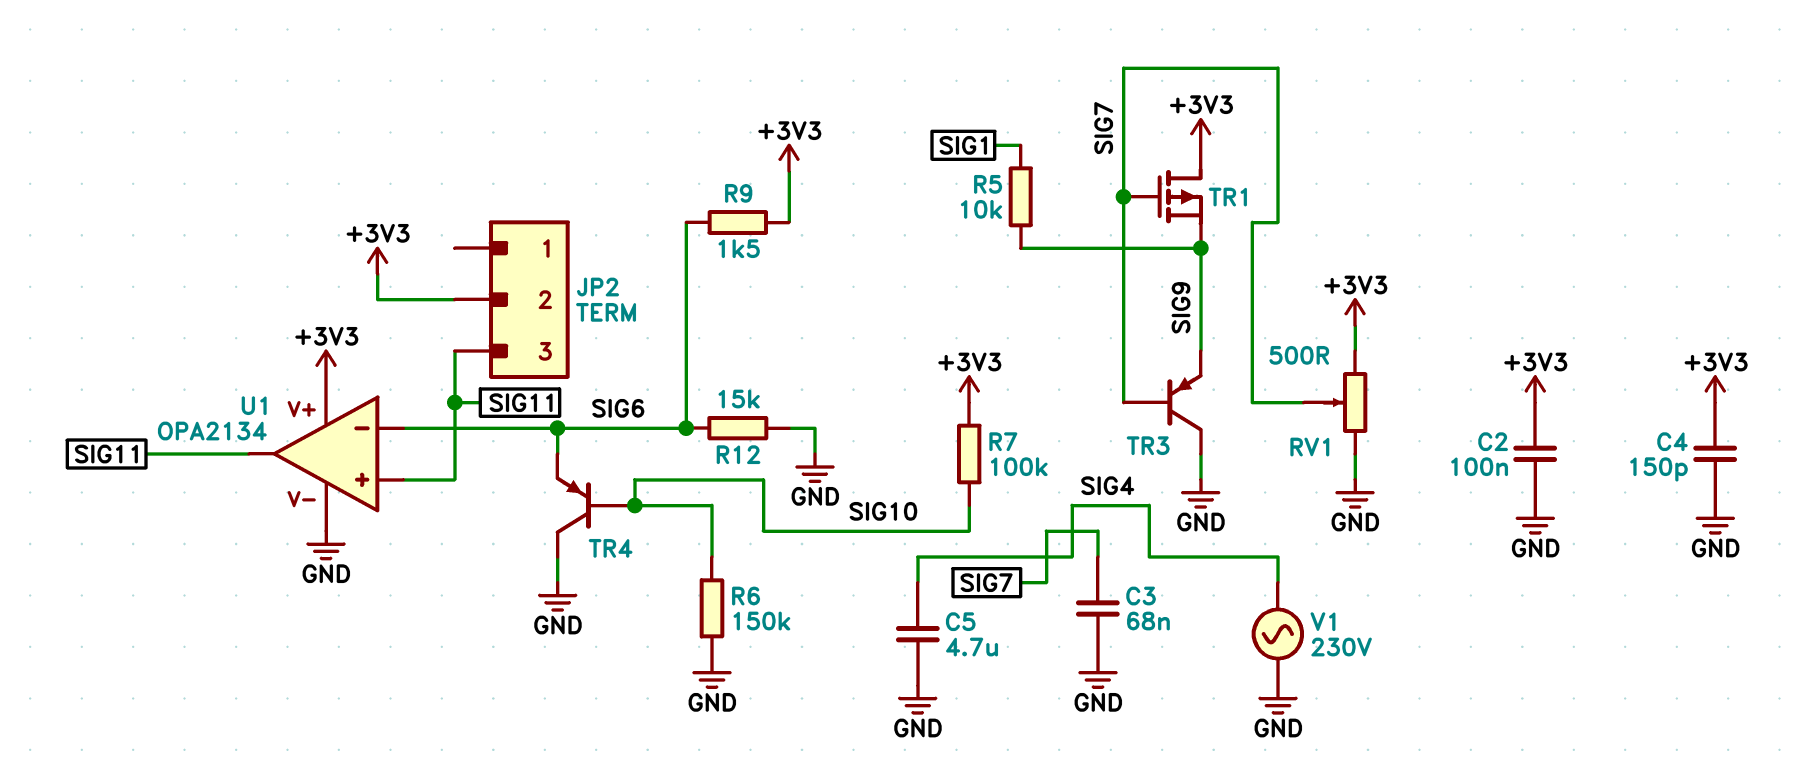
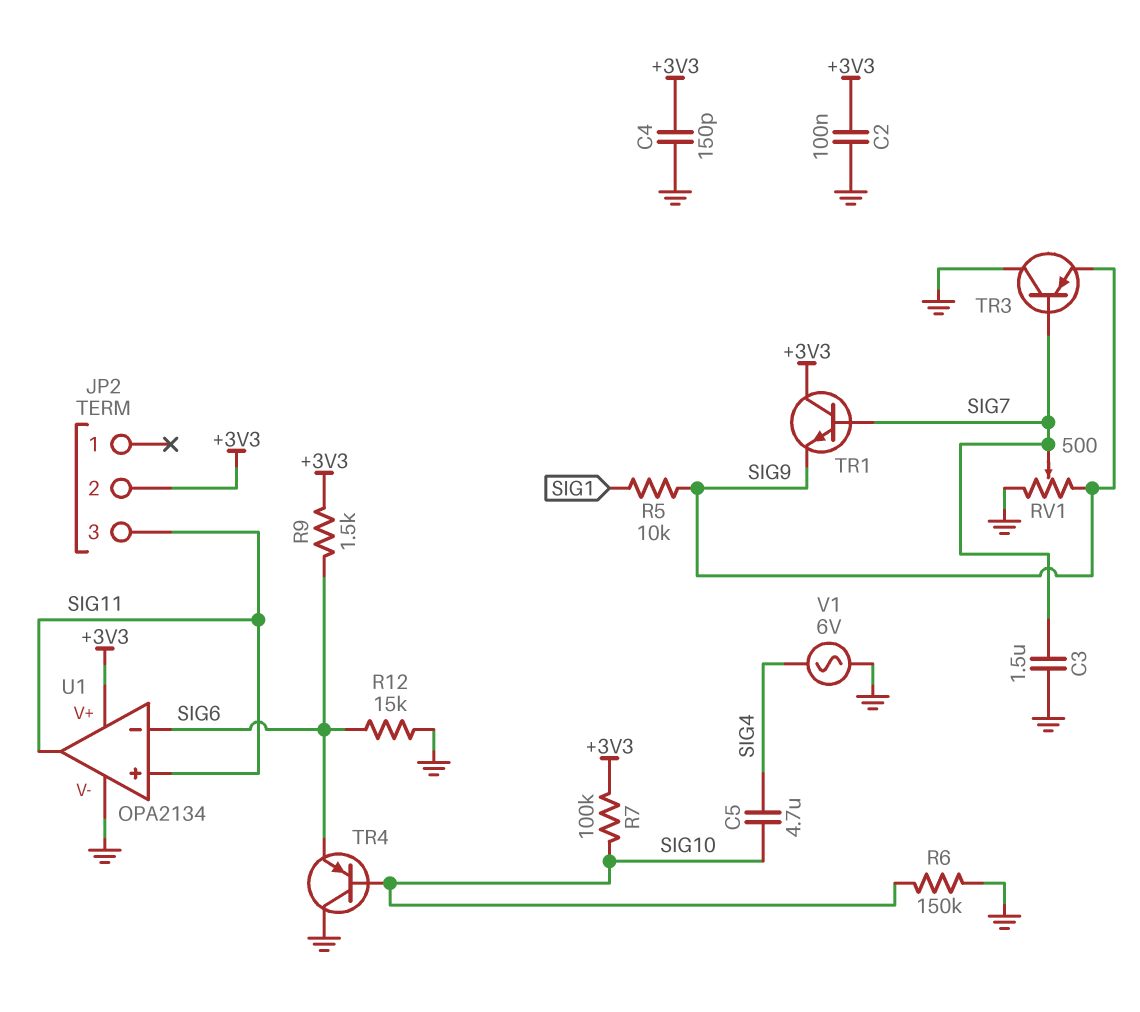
C3: 68nF (GND, SIG7) -> 1.5uF (GND, SIG7)
C5: 4.7uF (GND, SIG4) -> 4.7uF (SIG4, SIG10)
RV1: 500 (+3V3, GND, wiper SIG7) -> 500 (GND, SIG9, wiper SIG7)
TR1: PMOS (G SIG7, D +3V3, S SIG9) -> NPN (B SIG7, C +3V3, E SIG9)
V1: AC 230V (GND, SIG4) -> AC 6V (GND, SIG4)

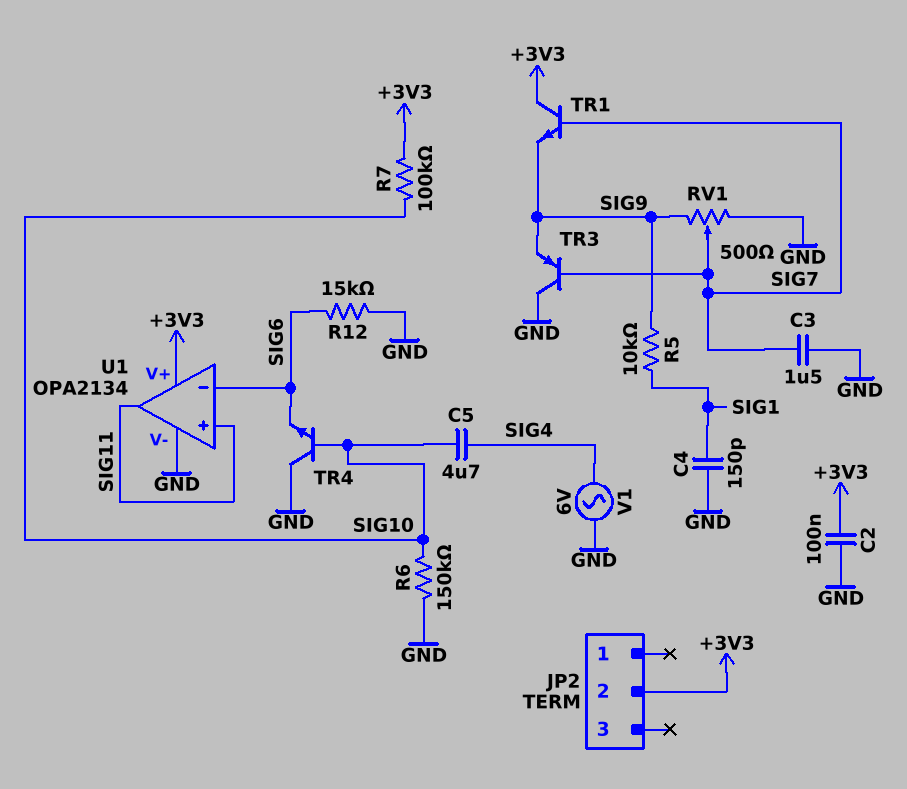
C4: 150pF (+3V3, GND) -> 150pF (GND, SIG1)
JP2 pin 3: SIG11 -> none
R9: 1.5k (+3V3, SIG6) -> none
TR4: PNP (B SIG10, C GND, E SIG6) -> NPN (B SIG10, C GND, E SIG6)

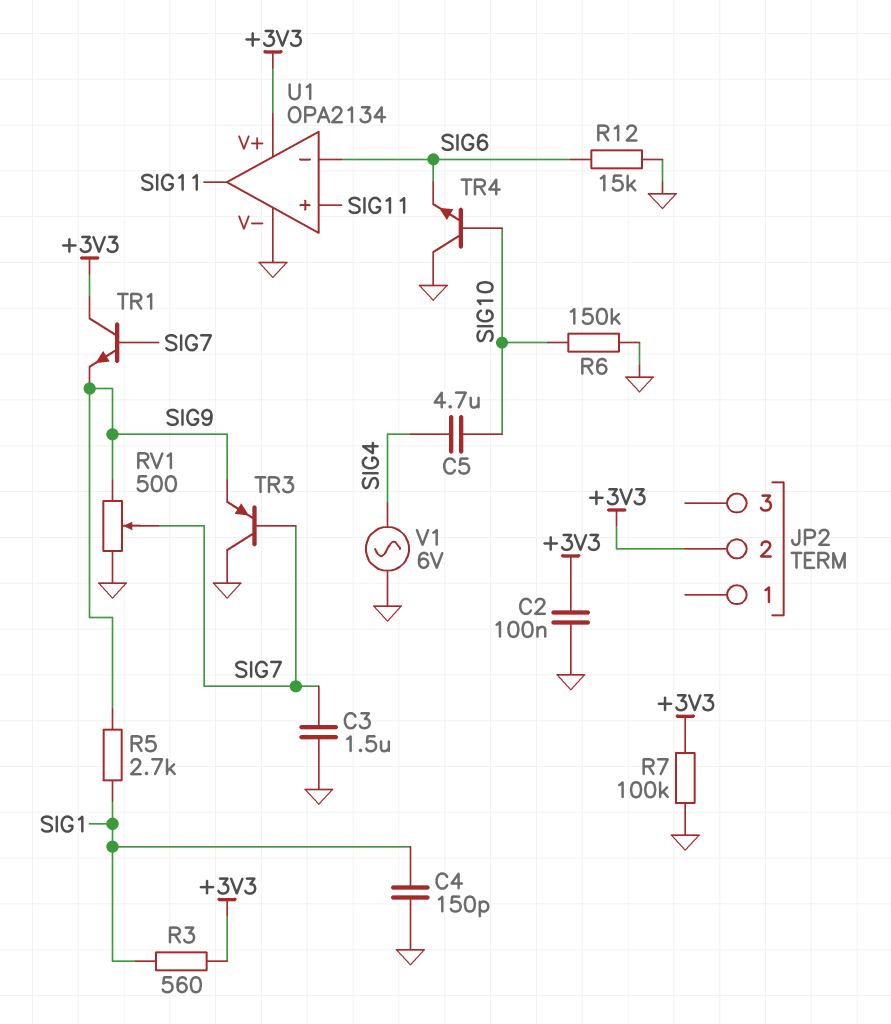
R3: none -> 560 (+3V3, SIG1)
R5: 10k (SIG1, SIG9) -> 2.7k (SIG1, SIG9)
R7: 100k (+3V3, SIG10) -> 100k (+3V3, GND)

